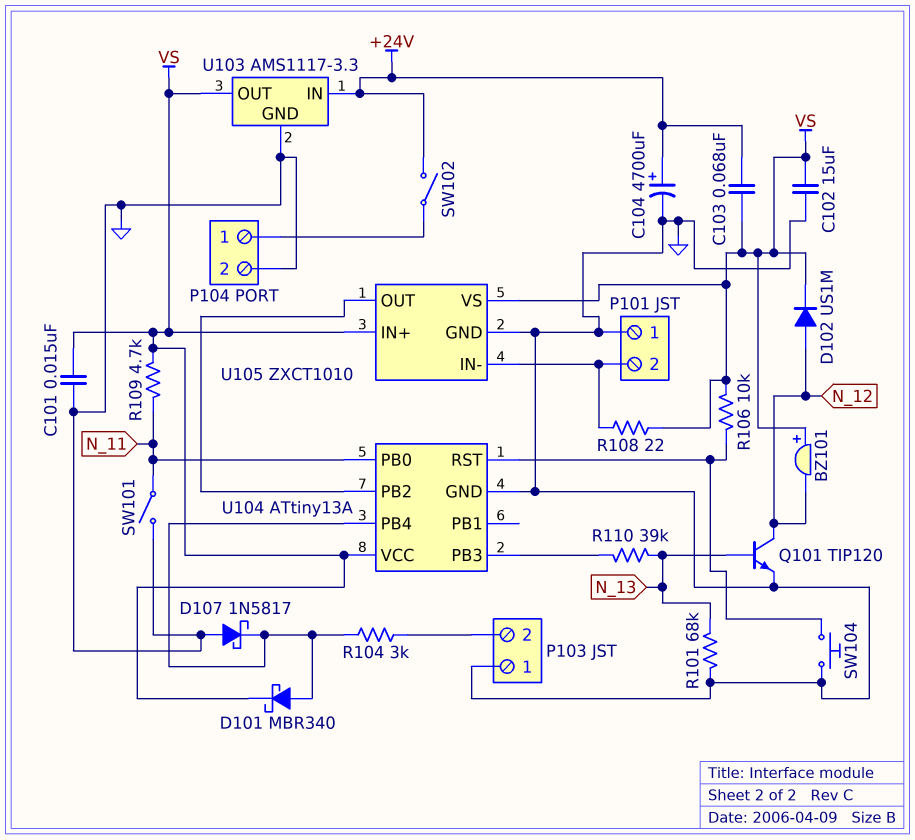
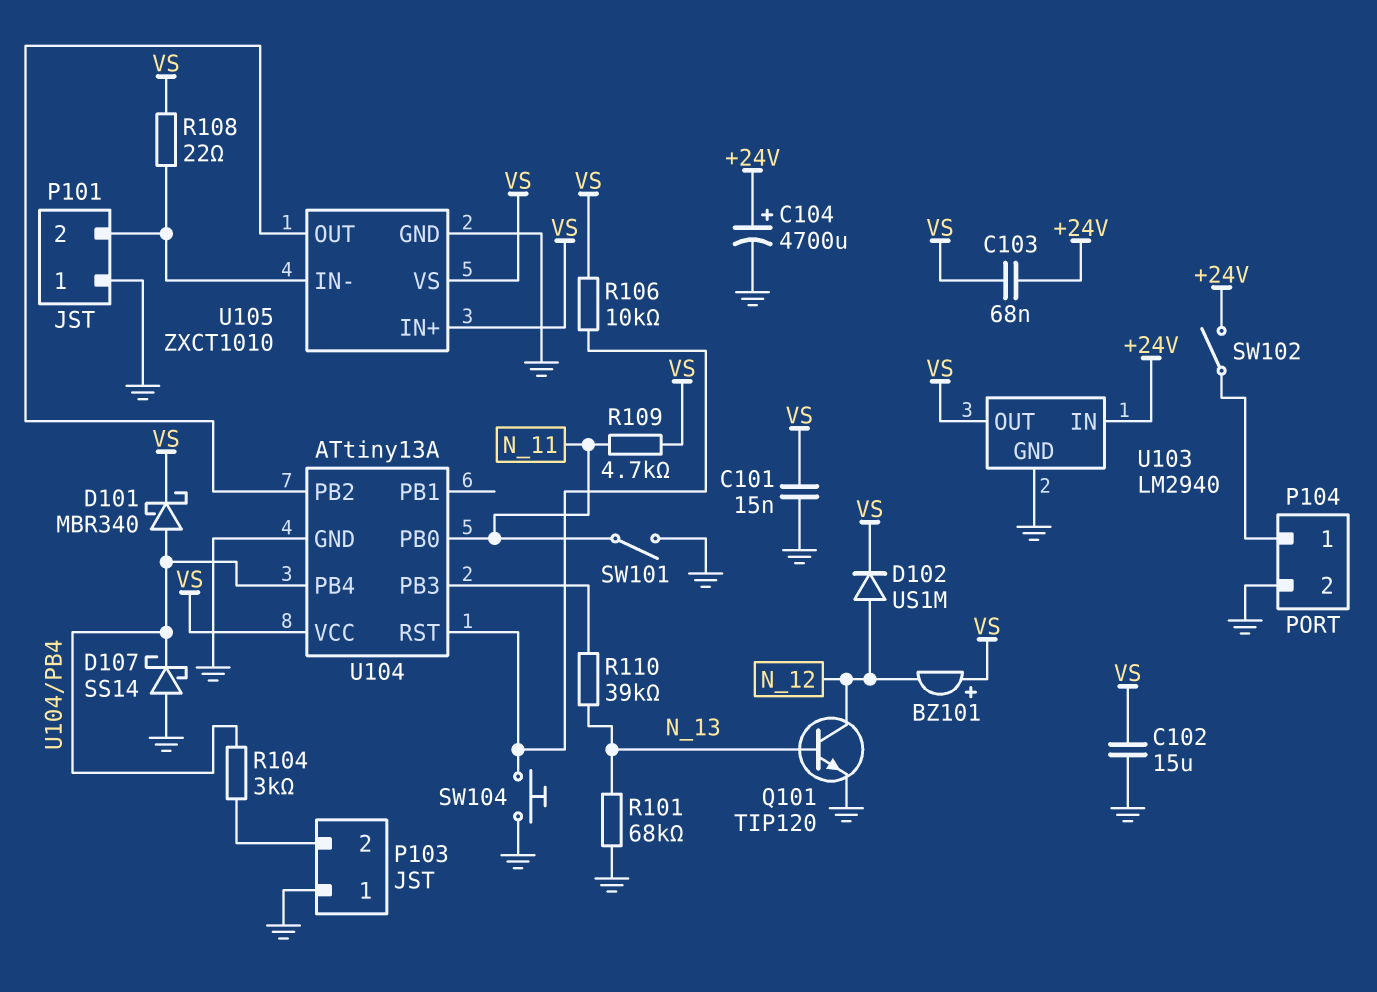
D107: schottky 1N5817 (A GND, K U104/PB4) -> schottky SS14 (A GND, K U104/PB4)
U103: AMS1117-3.3 -> LM2940

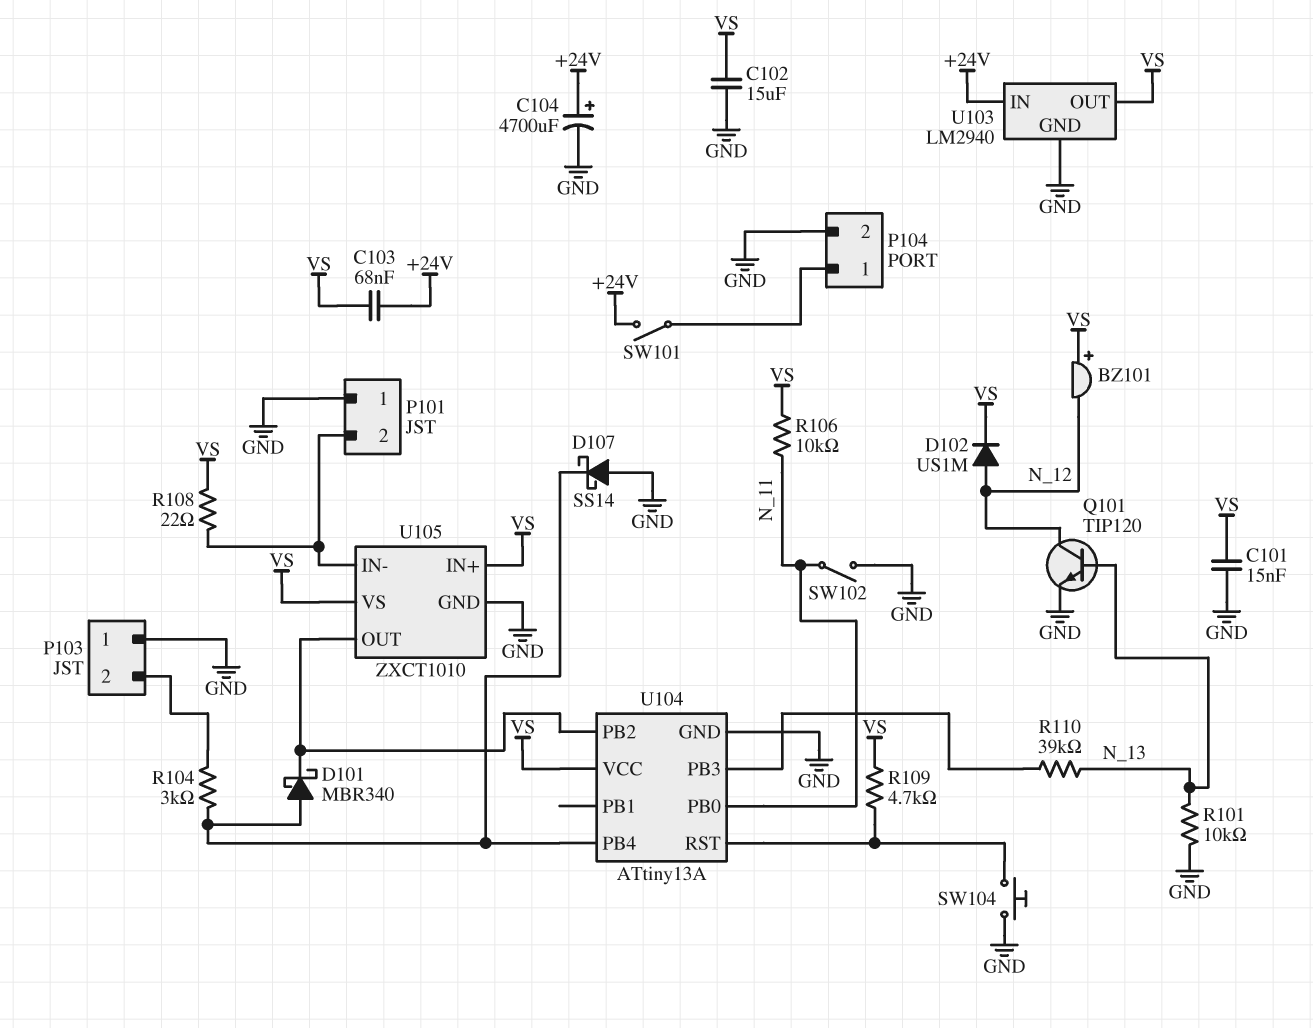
D101: schottky MBR340 (A U104/PB4, K VS) -> schottky MBR340 (A U104/PB4, K U104/PB2)
R101: 68k (GND, N_13) -> 10k (GND, N_13)
R106: 10k (U104/RST, VS) -> 10k (N_11, VS)
R109: 4.7k (N_11, VS) -> 4.7k (U104/RST, VS)
SW101: switch (GND, N_11) -> switch (+24V, P104/1)
SW102: switch (+24V, P104/1) -> switch (GND, N_11)

